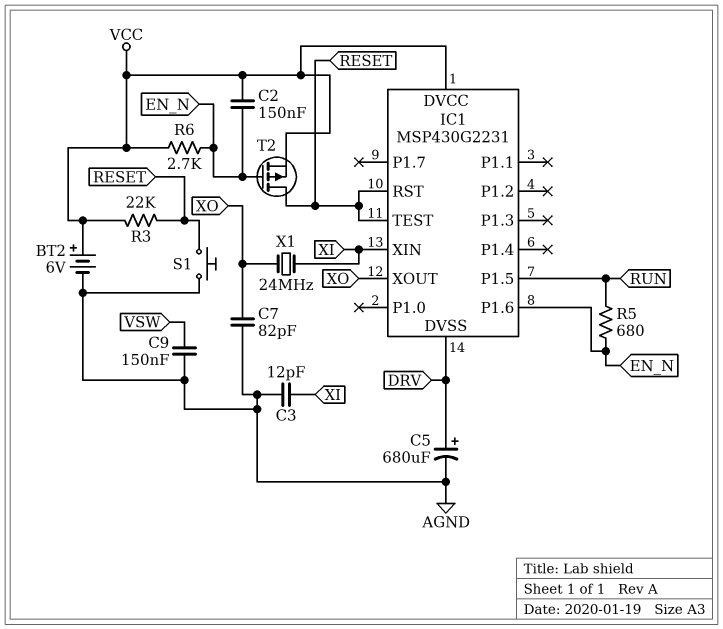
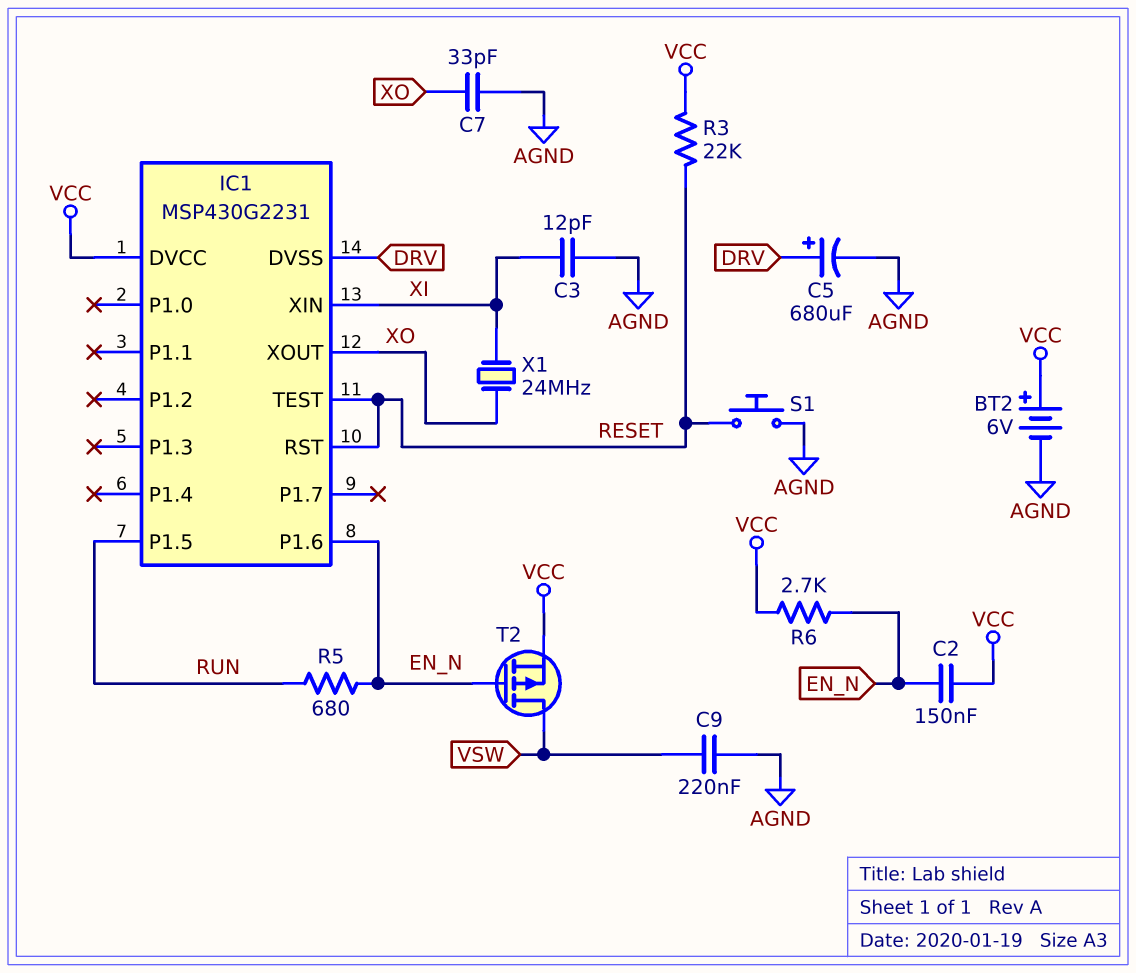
C7: 82pF (AGND, XO) -> 33pF (AGND, XO)
C9: 150nF (AGND, VSW) -> 220nF (AGND, VSW)
T2: PMOS (G EN_N, D RESET, S VCC) -> PMOS (G EN_N, D VSW, S VCC)

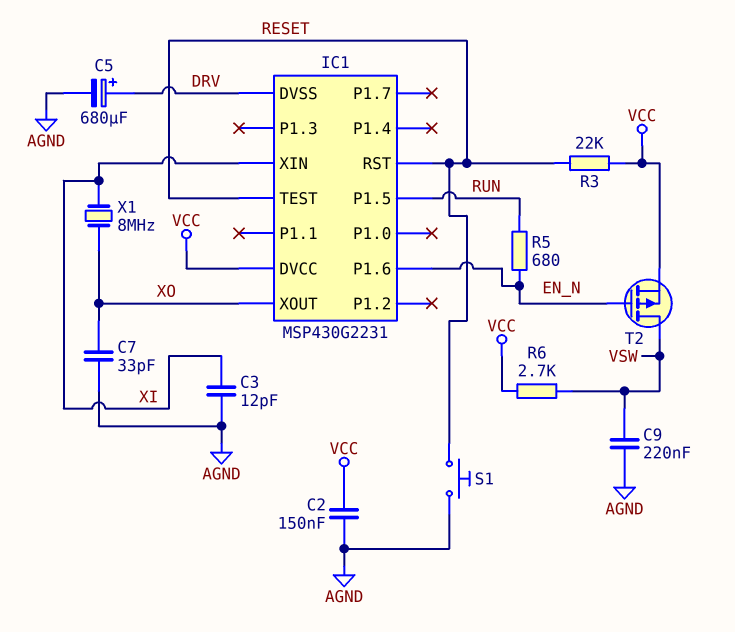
BT2: 6V (plus VCC, minus AGND) -> none
C2: 150nF (EN_N, VCC) -> 150nF (AGND, VCC)
R6: 2.7k (EN_N, VCC) -> 2.7k (VCC, VSW)
X1: 24MHz (XI, XO) -> 8MHz (XI, XO)

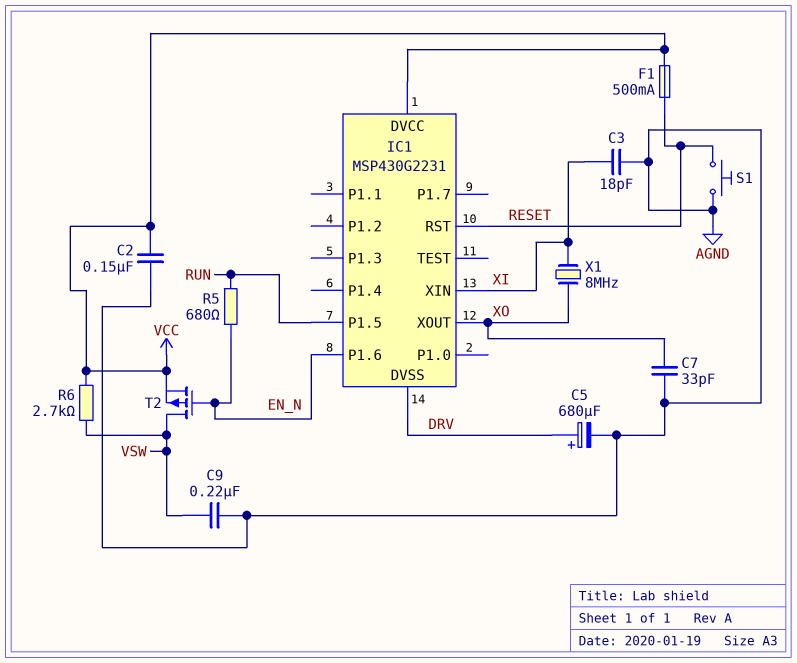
C3: 12pF (AGND, XI) -> 18pF (AGND, XI)
F1: none -> 500mA (RESET, VCC)
IC1 pin TEST: RESET -> none
R3: 22k (RESET, VCC) -> none

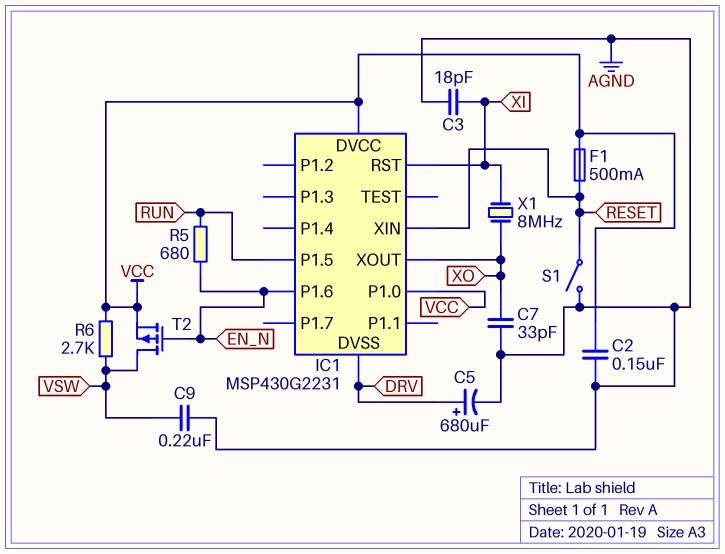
IC1 pin P1.0: none -> VCC
IC1 pin RST: RESET -> XI
IC1 pin XIN: XI -> RESET
S1: button (AGND, RESET) -> switch (AGND, RESET)

